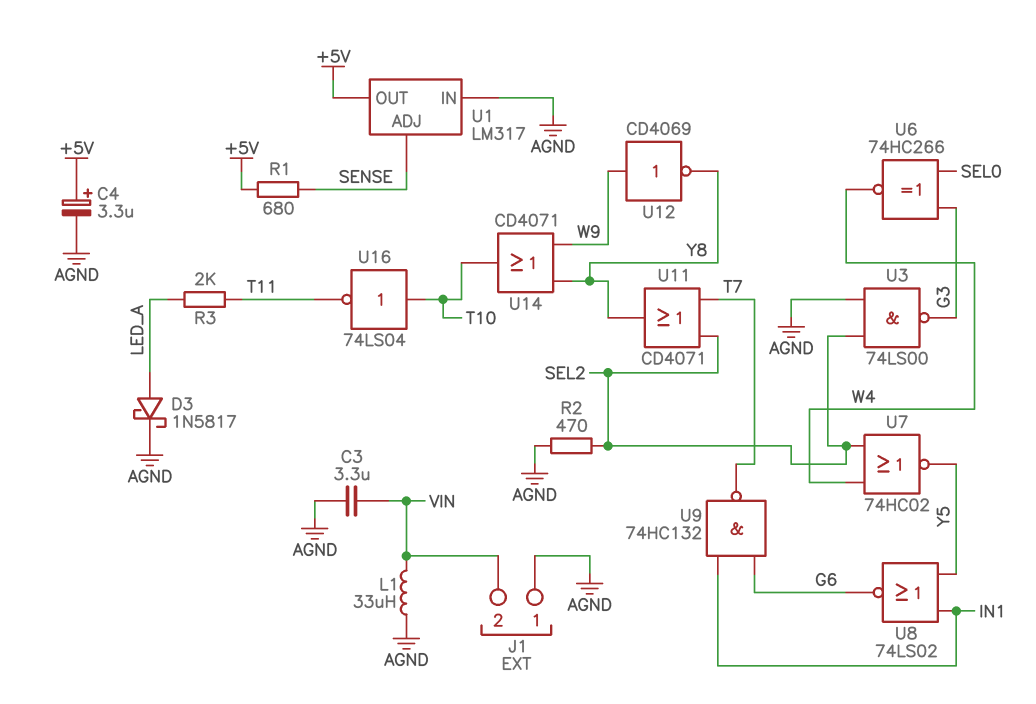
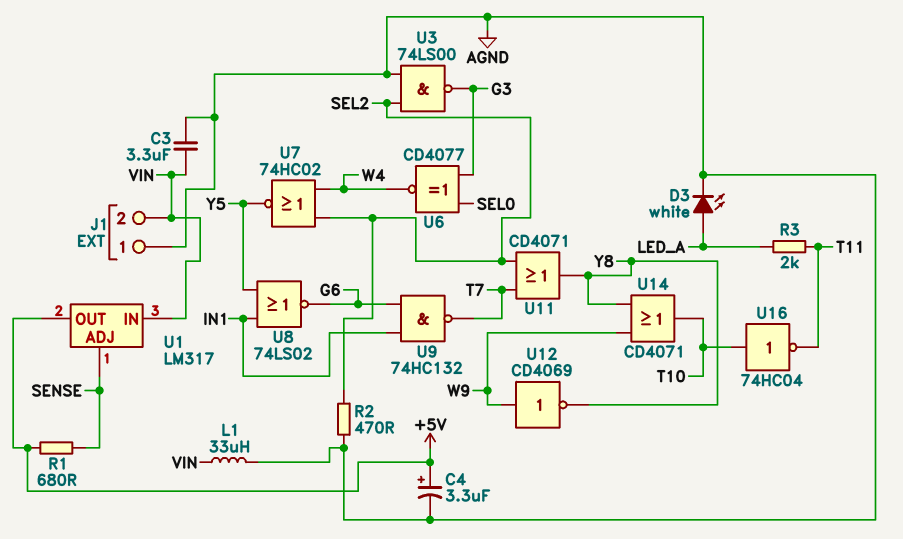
D3: schottky 1N5817 (A LED_A, K AGND) -> LED white (A LED_A, K AGND)
U1 pin IN: AGND -> VIN
U6: XNOR 74HC266 (in G3, in SEL0, out W4) -> XNOR CD4077 (in G3, in SEL0, out W4)
U16: NOT 74LS04 (in T10, out T11) -> NOT 74HC04 (in T10, out T11)

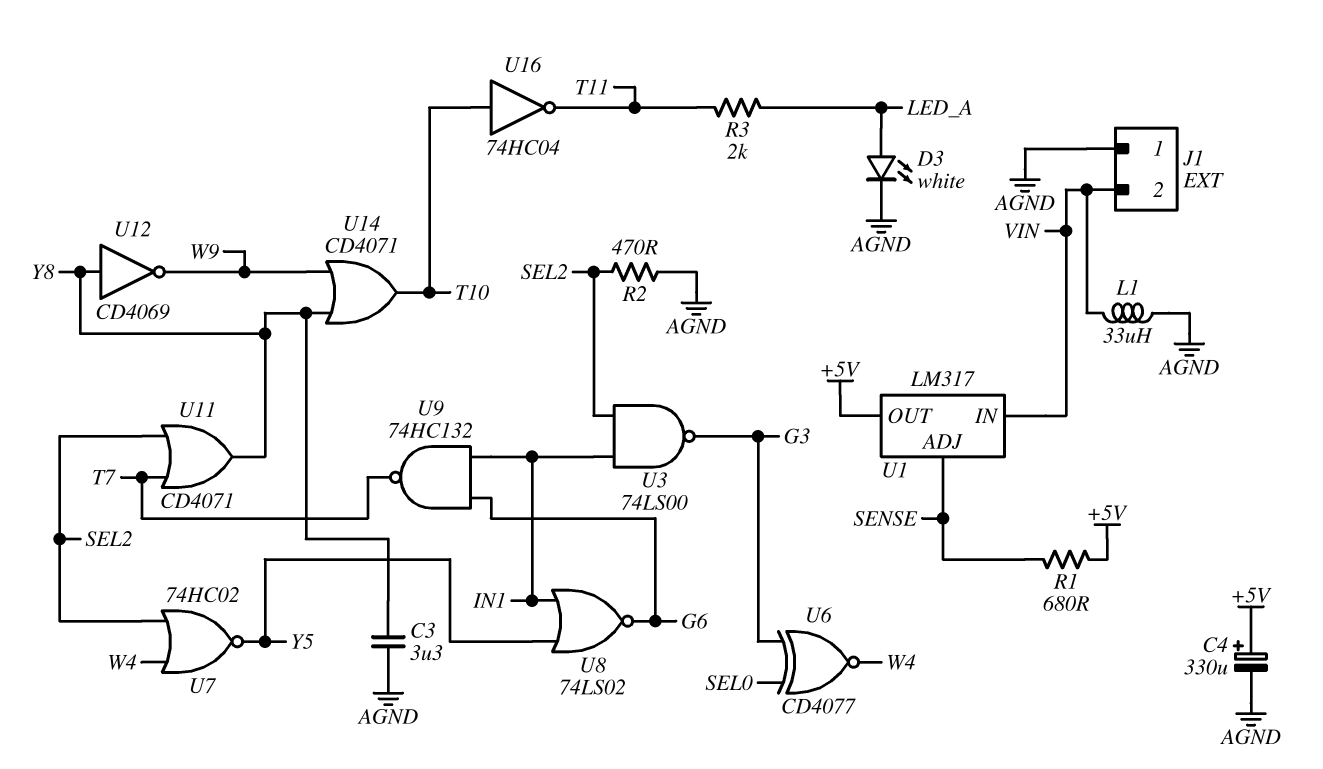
C3: 3.3uF (AGND, VIN) -> 3.3uF (AGND, Y8)
C4: 3.3uF (plus +5V, minus AGND) -> 330uF (plus +5V, minus AGND)
U3: NAND 74LS00 (in AGND, in SEL2, out G3) -> NAND 74LS00 (in IN1, in SEL2, out G3)
U12: NOT CD4069 (in W9, out Y8) -> NOT CD4069 (in Y8, out W9)

